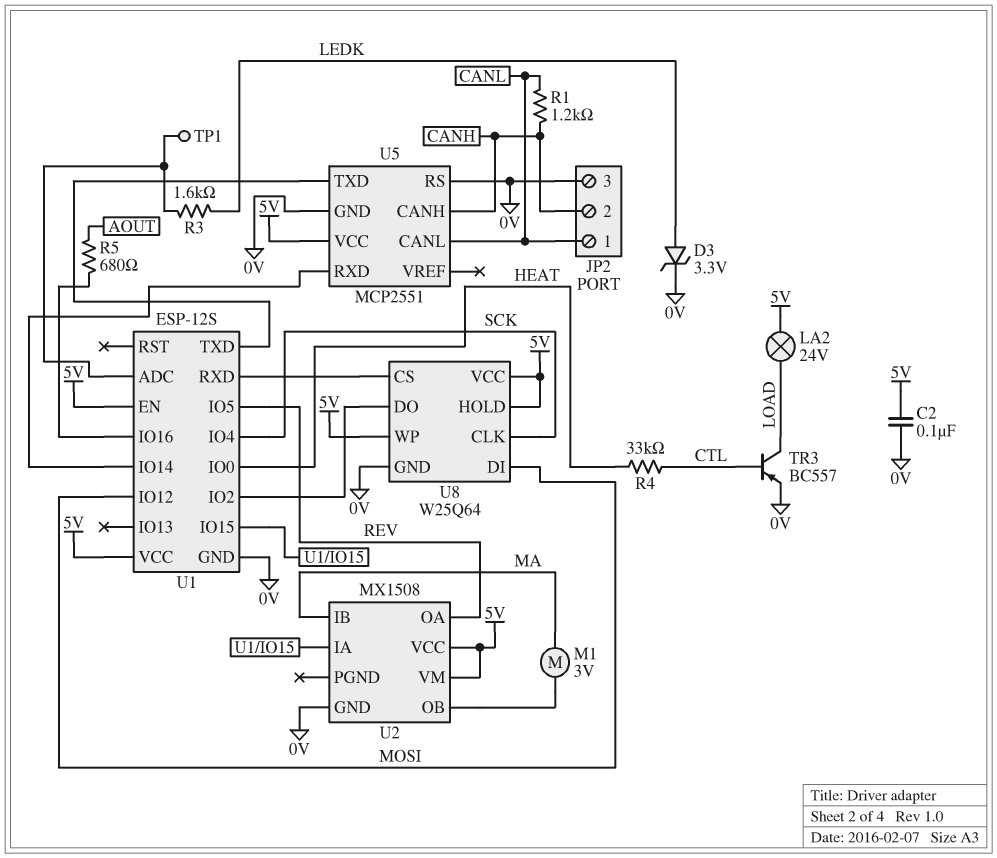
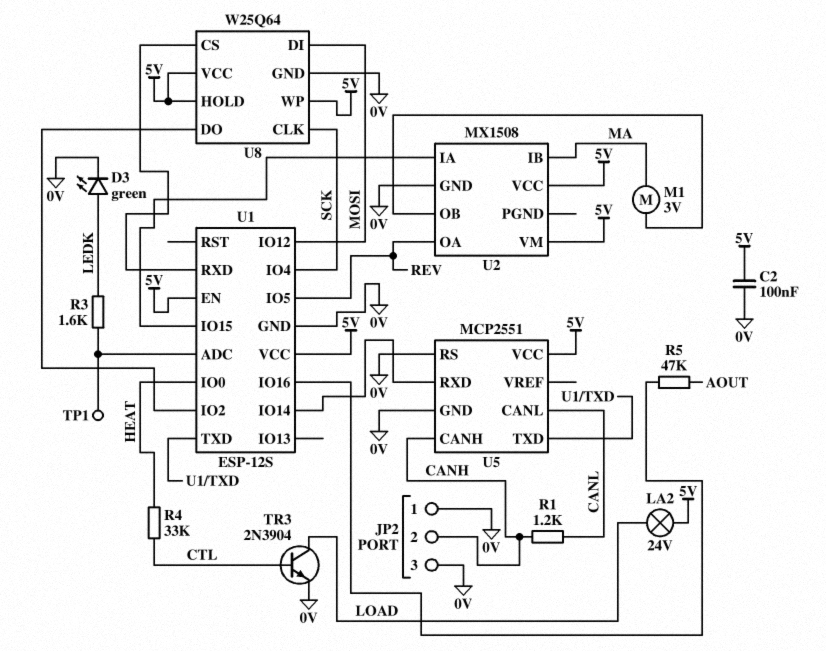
D3: zener 3.3V (A LEDK, K 0V) -> LED green (A LEDK, K 0V)
JP2 pin 1: CANL -> 0V
R5: 680 (AOUT, U1/IO16) -> 47k (AOUT, U1/IO16)
TR3: PNP BC557 (B CTL, C LOAD, E 0V) -> NPN 2N3904 (B CTL, C LOAD, E 0V)

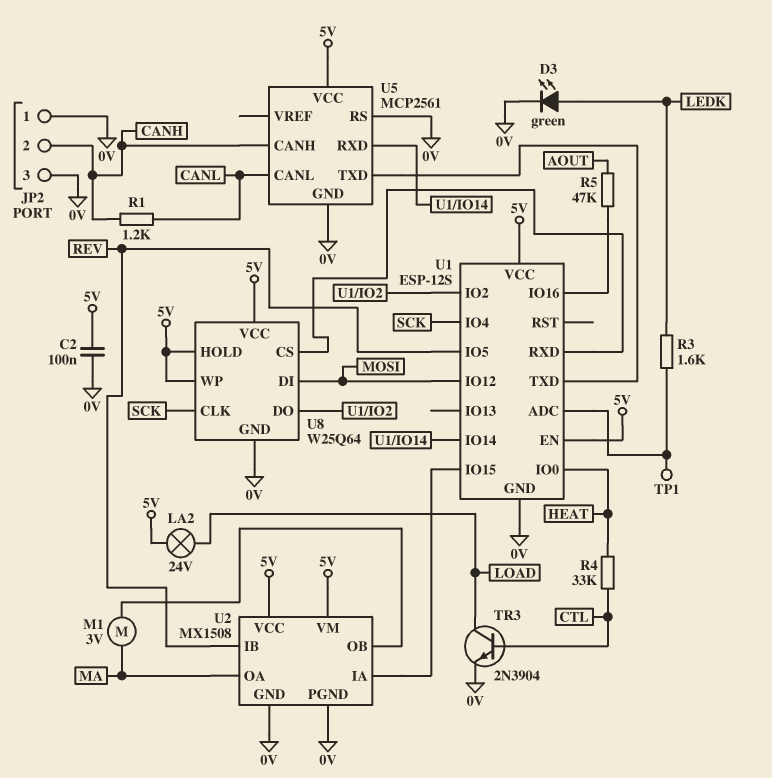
U2 pin IB: MA -> REV
U2 pin OA: REV -> MA
U2 pin PGND: none -> 0V
U5: MCP2551 -> MCP2561

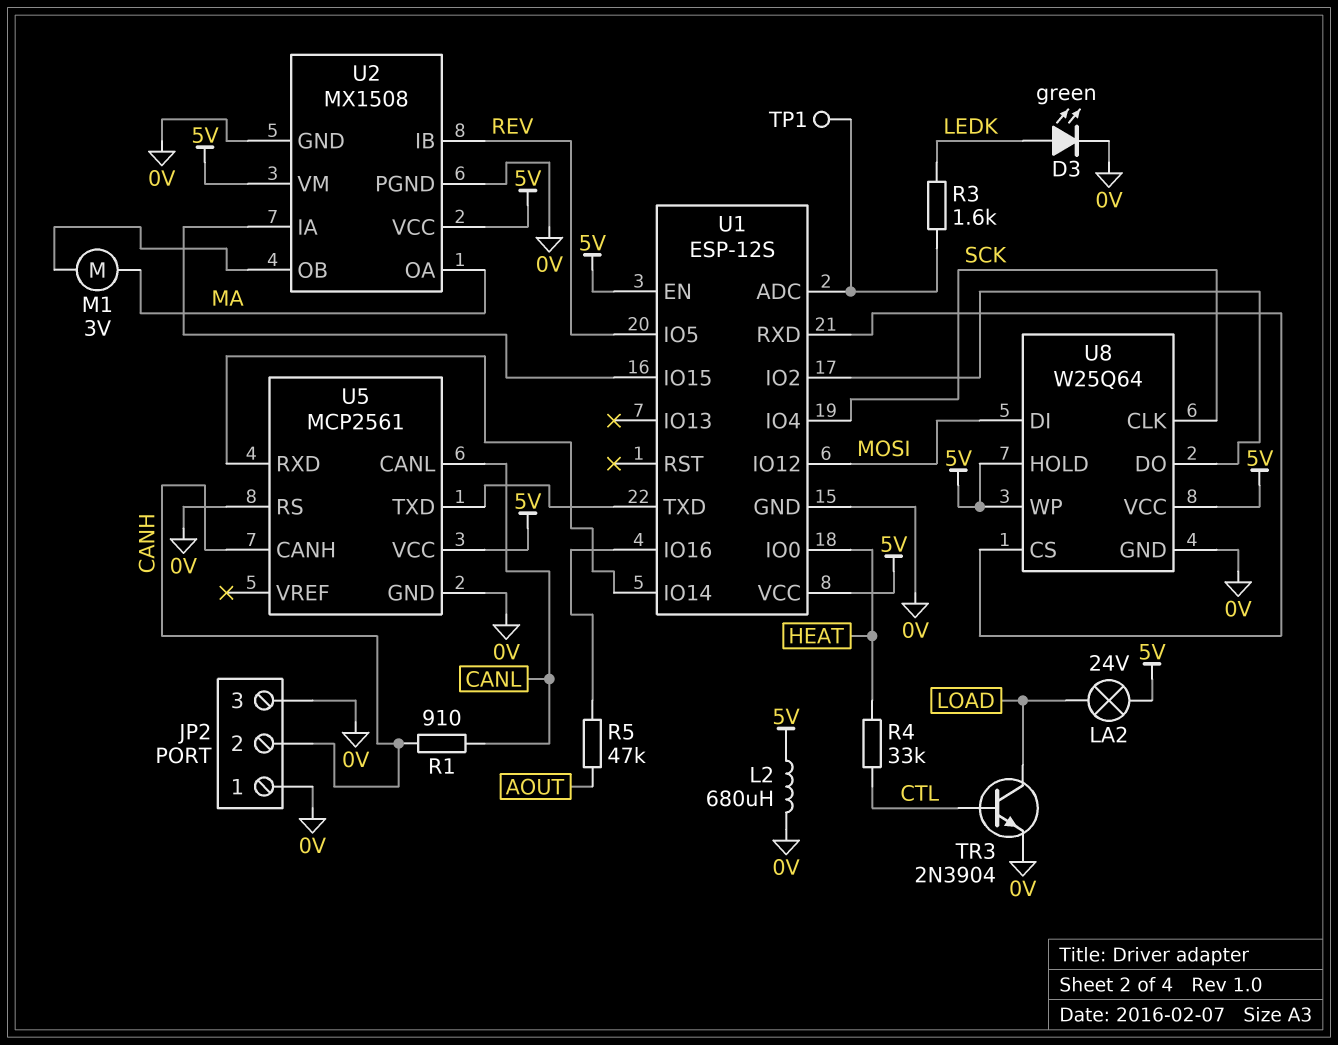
C2: 100nF (0V, 5V) -> none
L2: none -> 680uH (0V, 5V)
R1: 1.2k (CANH, CANL) -> 910 (CANH, CANL)

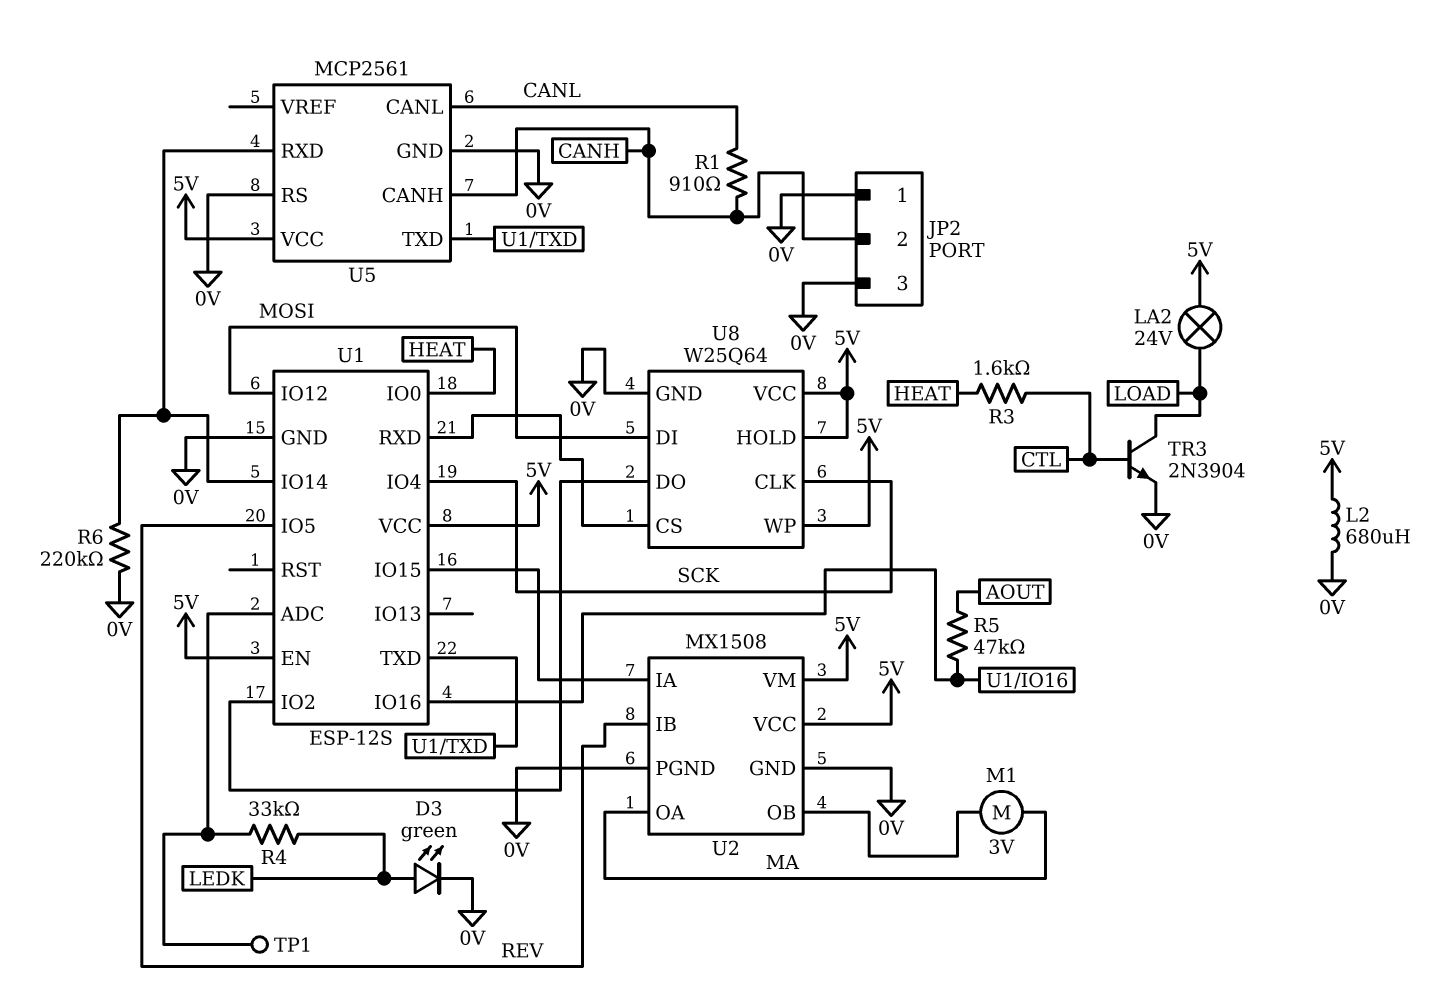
R3: 1.6k (LEDK, U1/ADC) -> 1.6k (CTL, HEAT)
R4: 33k (CTL, HEAT) -> 33k (LEDK, U1/ADC)
R6: none -> 220k (0V, U1/IO14)

